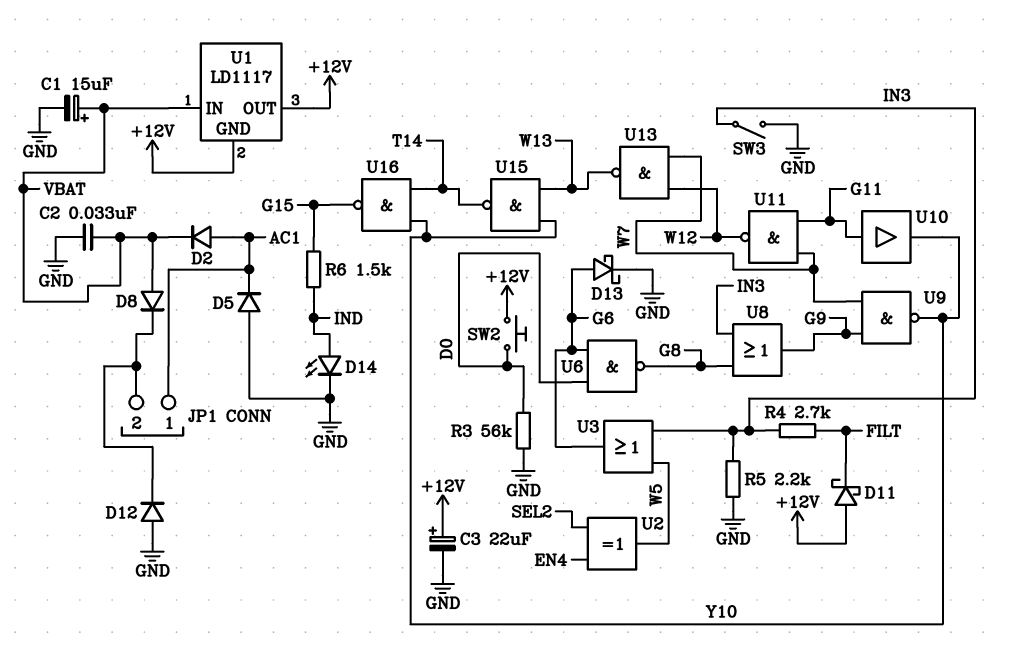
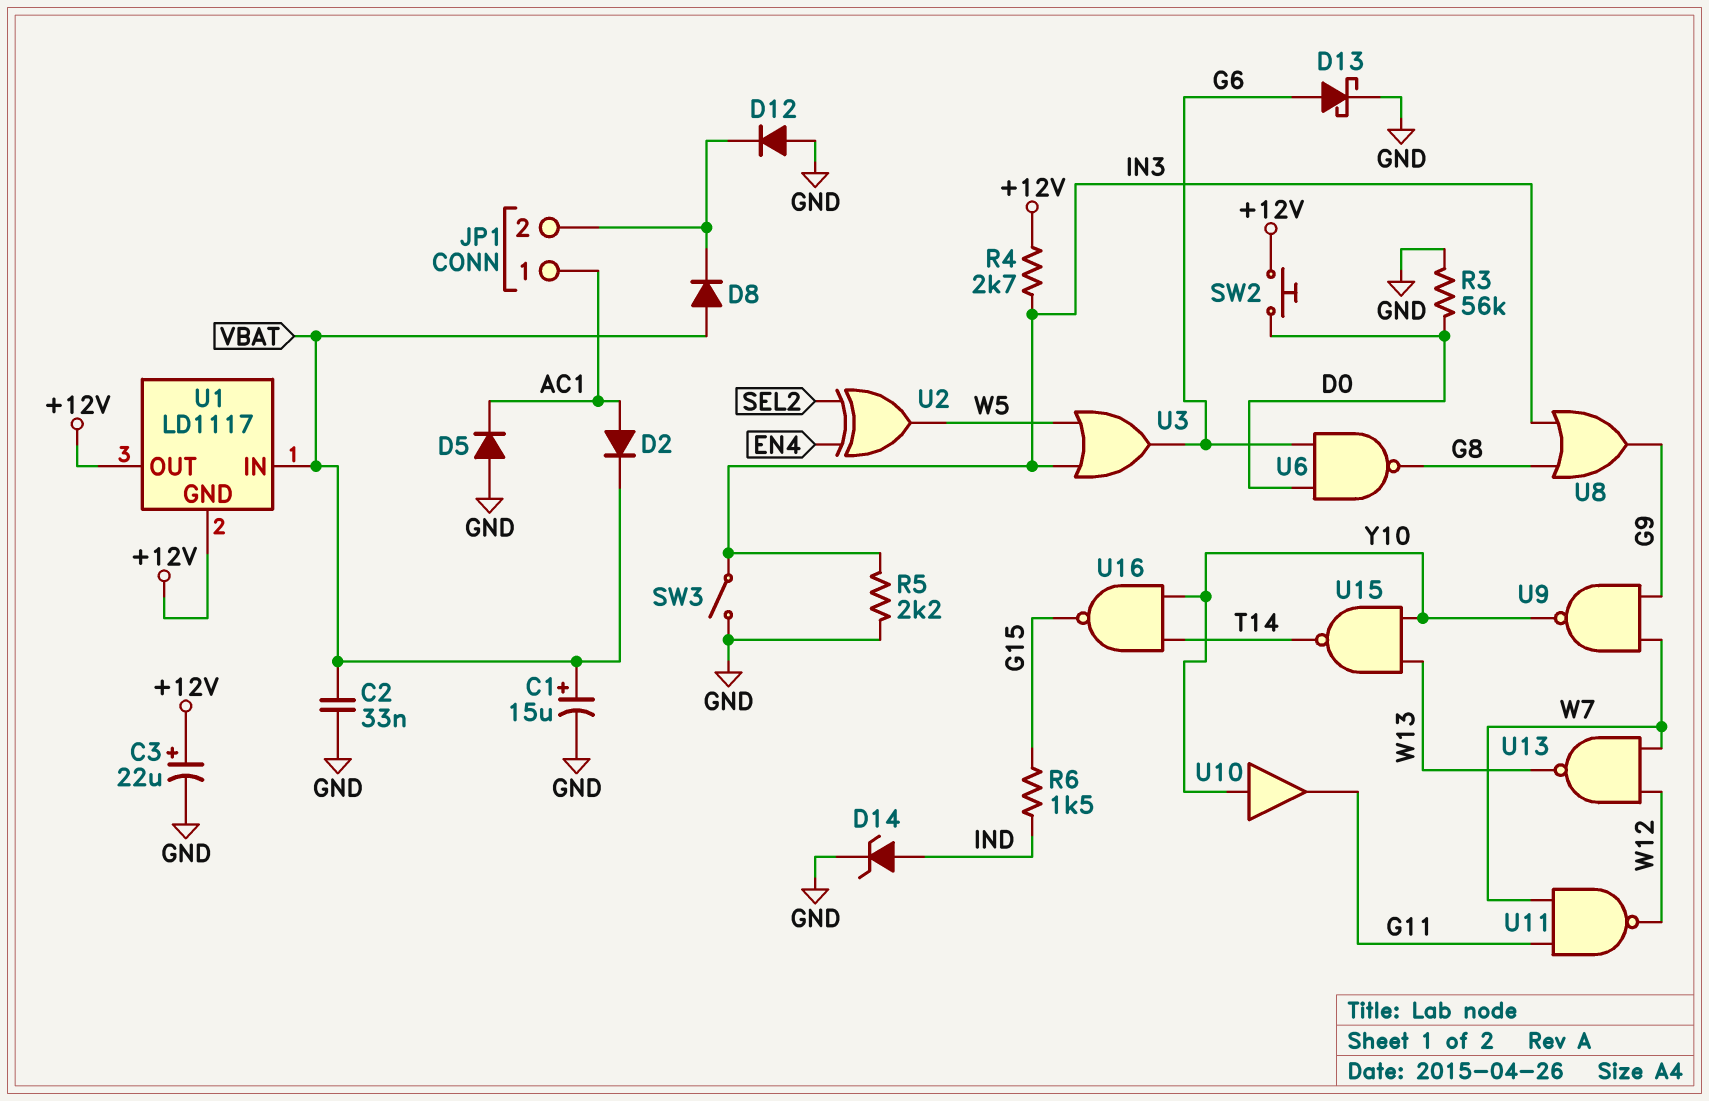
D11: schottky (A +12V, K FILT) -> none
D14: LED (A IND, K GND) -> zener (A IND, K GND)
R4: 2.7k (FILT, IN3) -> 2.7k (+12V, IN3)
U10: buffer (in G11, out Y10) -> buffer (in Y10, out G11)

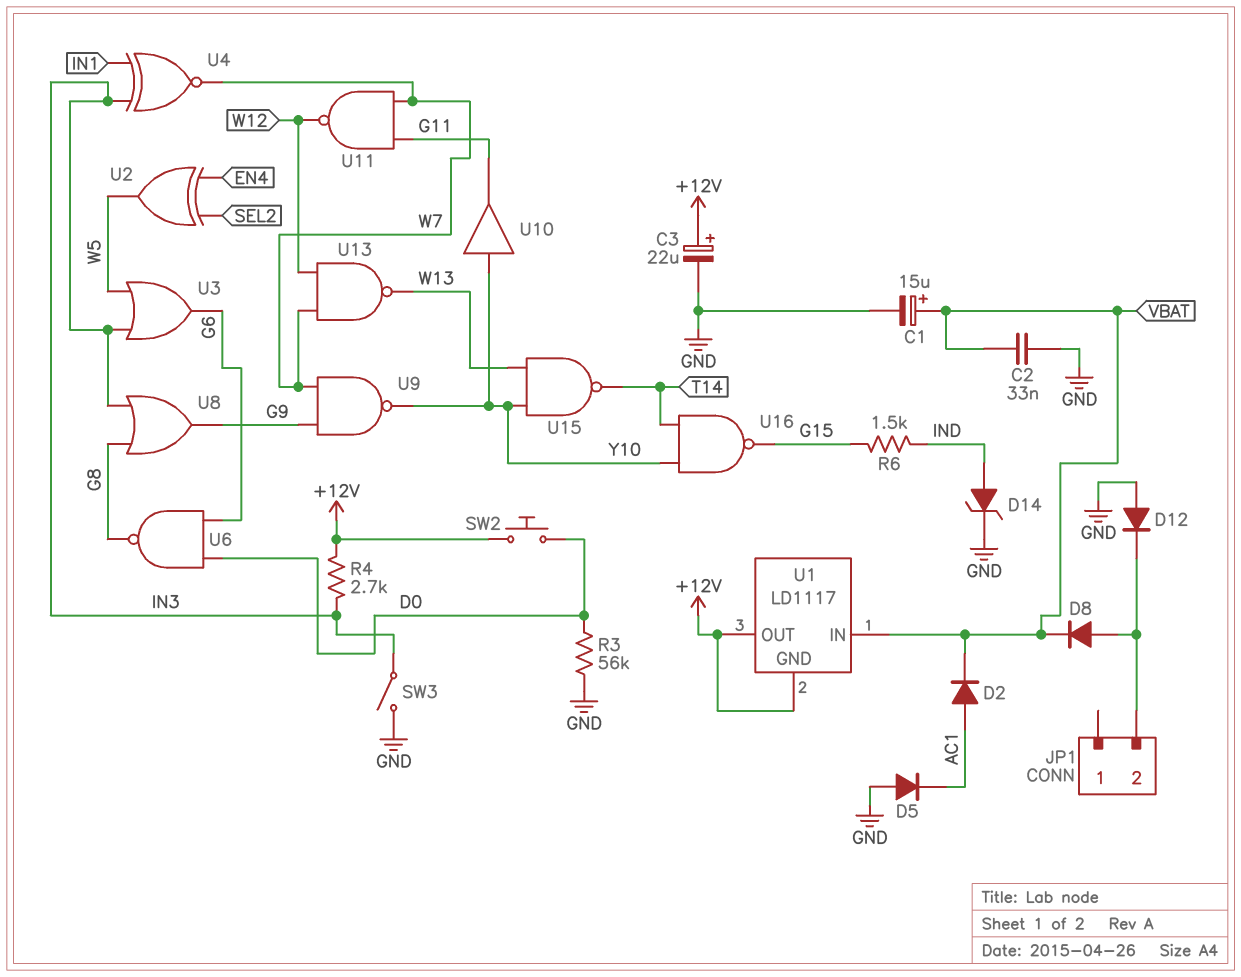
D8: diode (A VBAT, K JP1/2) -> diode (A JP1/2, K VBAT)
D13: schottky (A G6, K GND) -> none
JP1 pin 1: AC1 -> none
R5: 2.2k (GND, IN3) -> none
U4: none -> XNOR (in IN1, in IN3, out W7)

